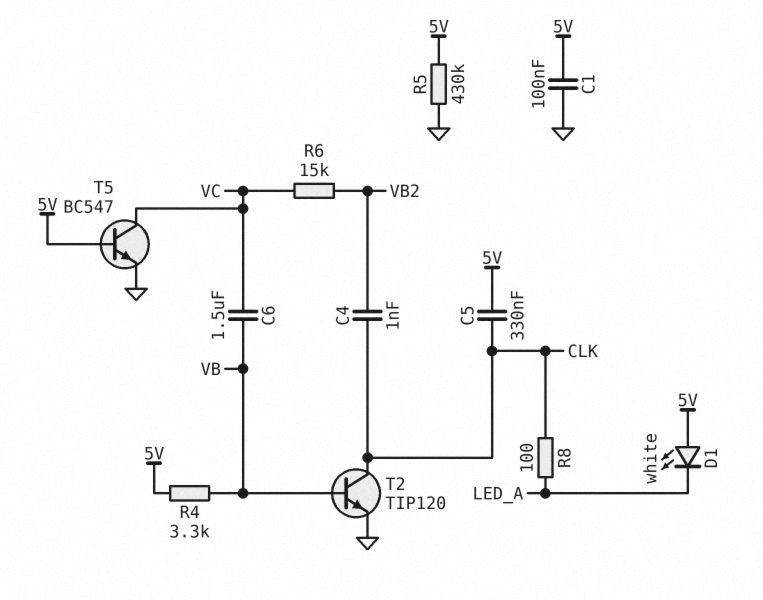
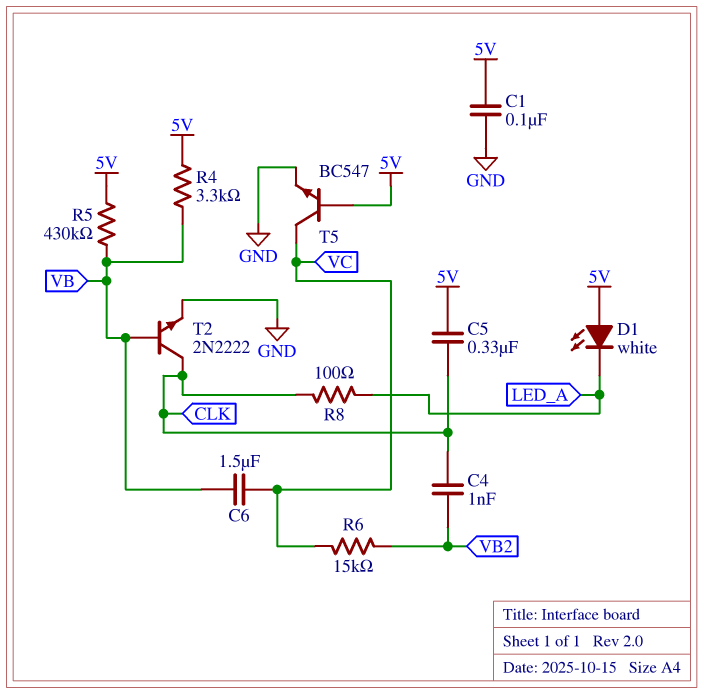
R5: 430k (5V, GND) -> 430k (5V, VB)
T2: NPN TIP120 (B VB, C CLK, E GND) -> NPN 2N2222 (B VB, C CLK, E GND)

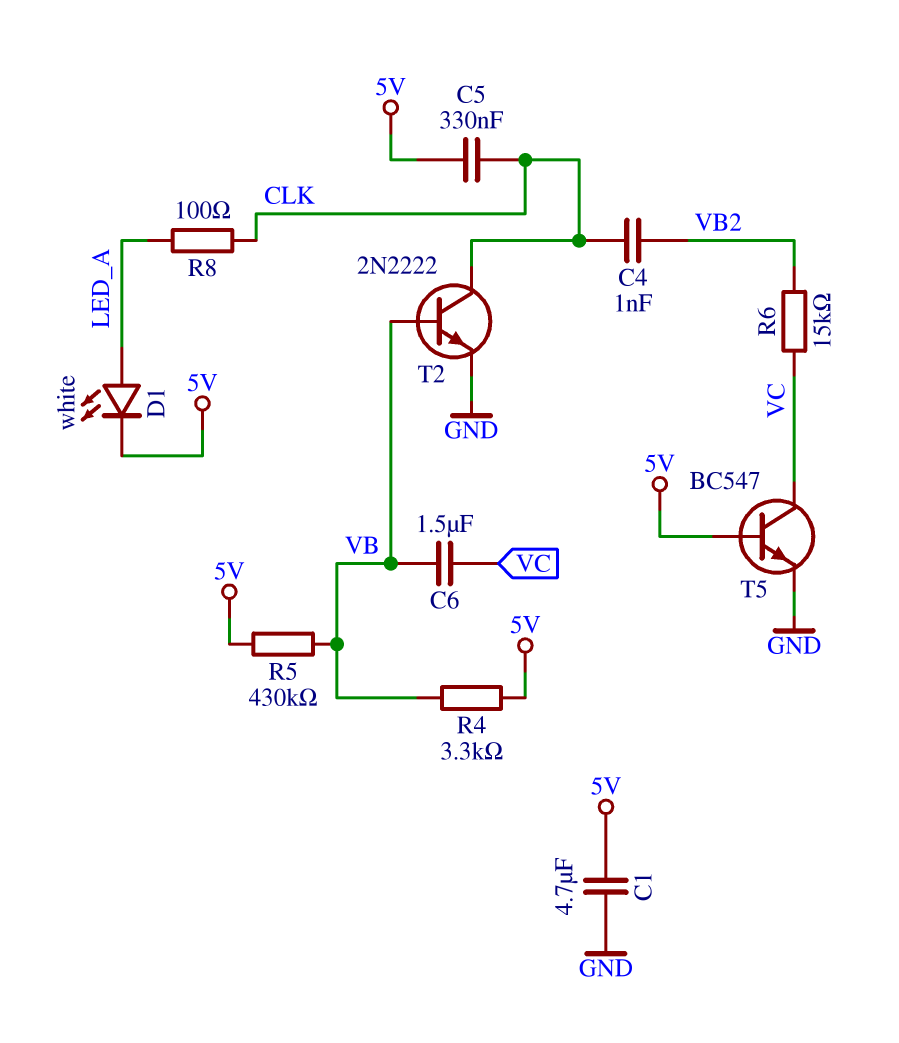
C1: 100nF (5V, GND) -> 4.7uF (5V, GND)
D1: LED white (A 5V, K LED_A) -> LED white (A LED_A, K 5V)

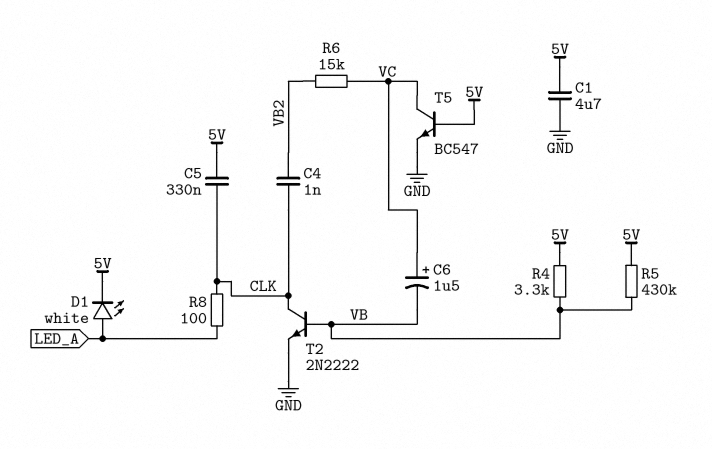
C6: 1.5uF (VB, VC) -> 1.5uF (plus VC, minus VB)

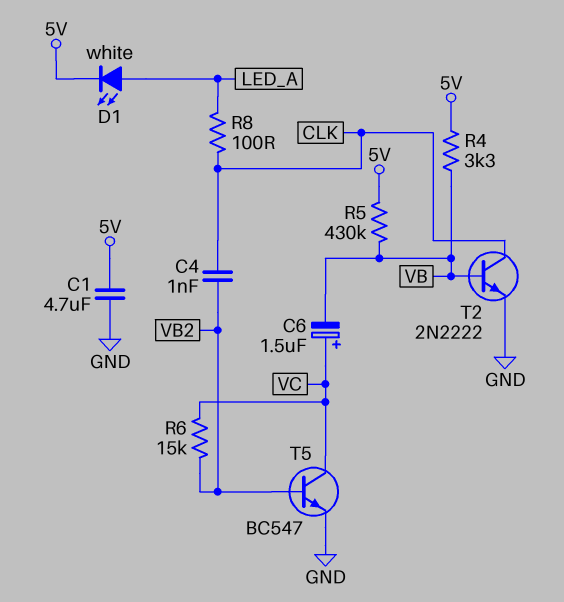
C5: 330nF (5V, CLK) -> none
T5: NPN BC547 (B 5V, C VC, E GND) -> NPN BC547 (B VB2, C VC, E GND)

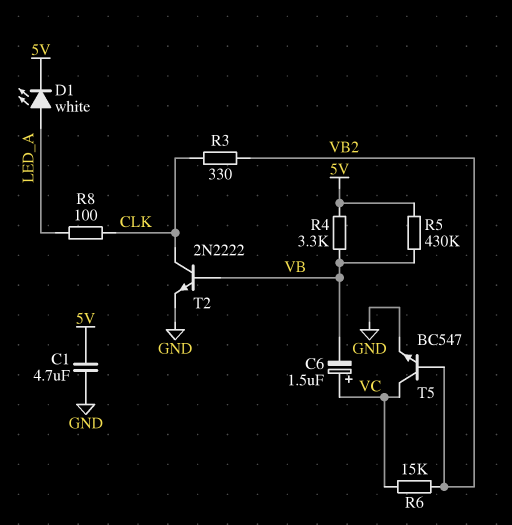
C4: 1nF (CLK, VB2) -> none
R3: none -> 330 (CLK, VB2)

